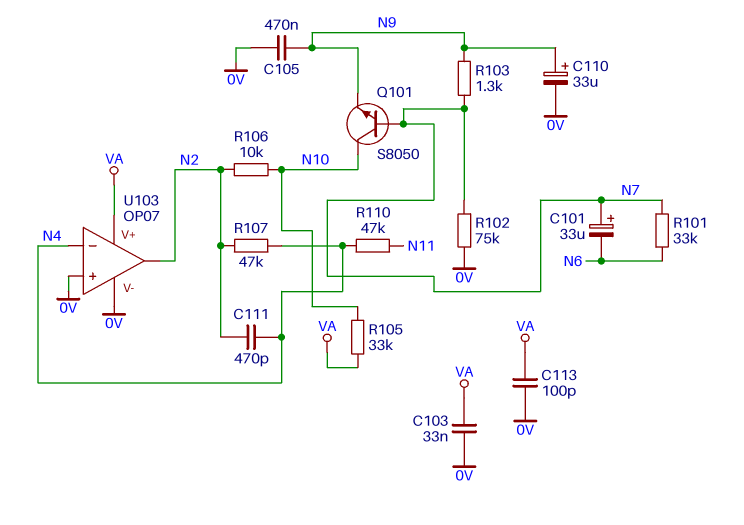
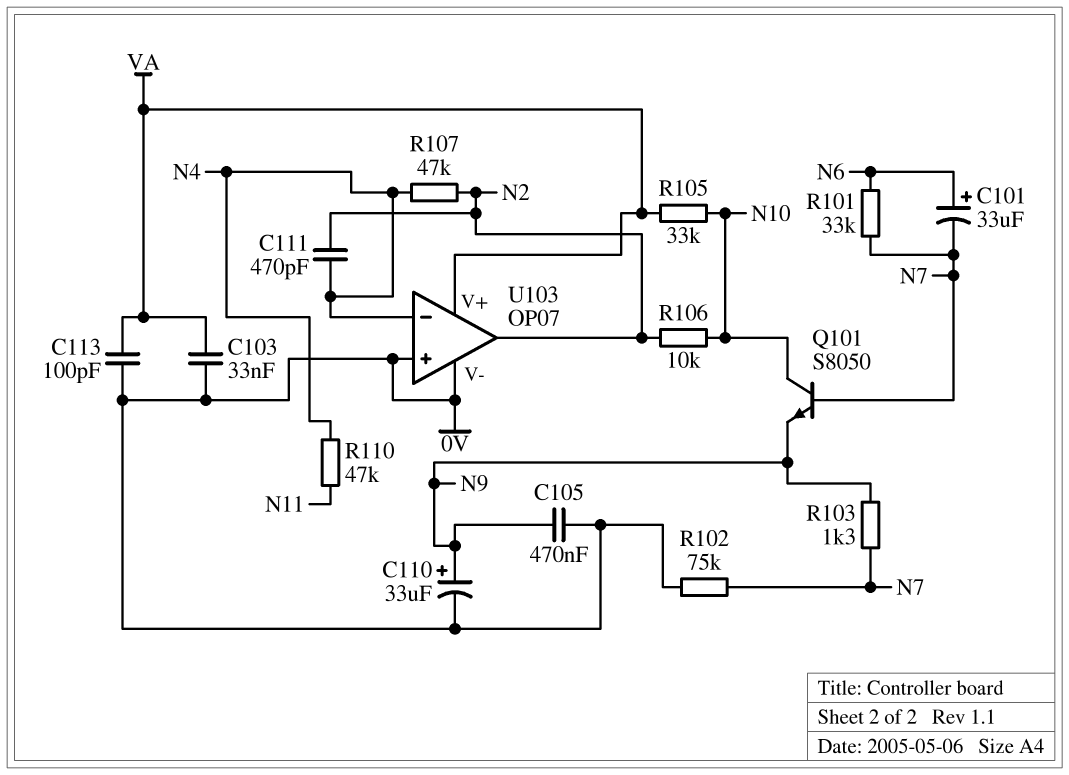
C101: 33uF (plus N7, minus N6) -> 33uF (plus N6, minus N7)

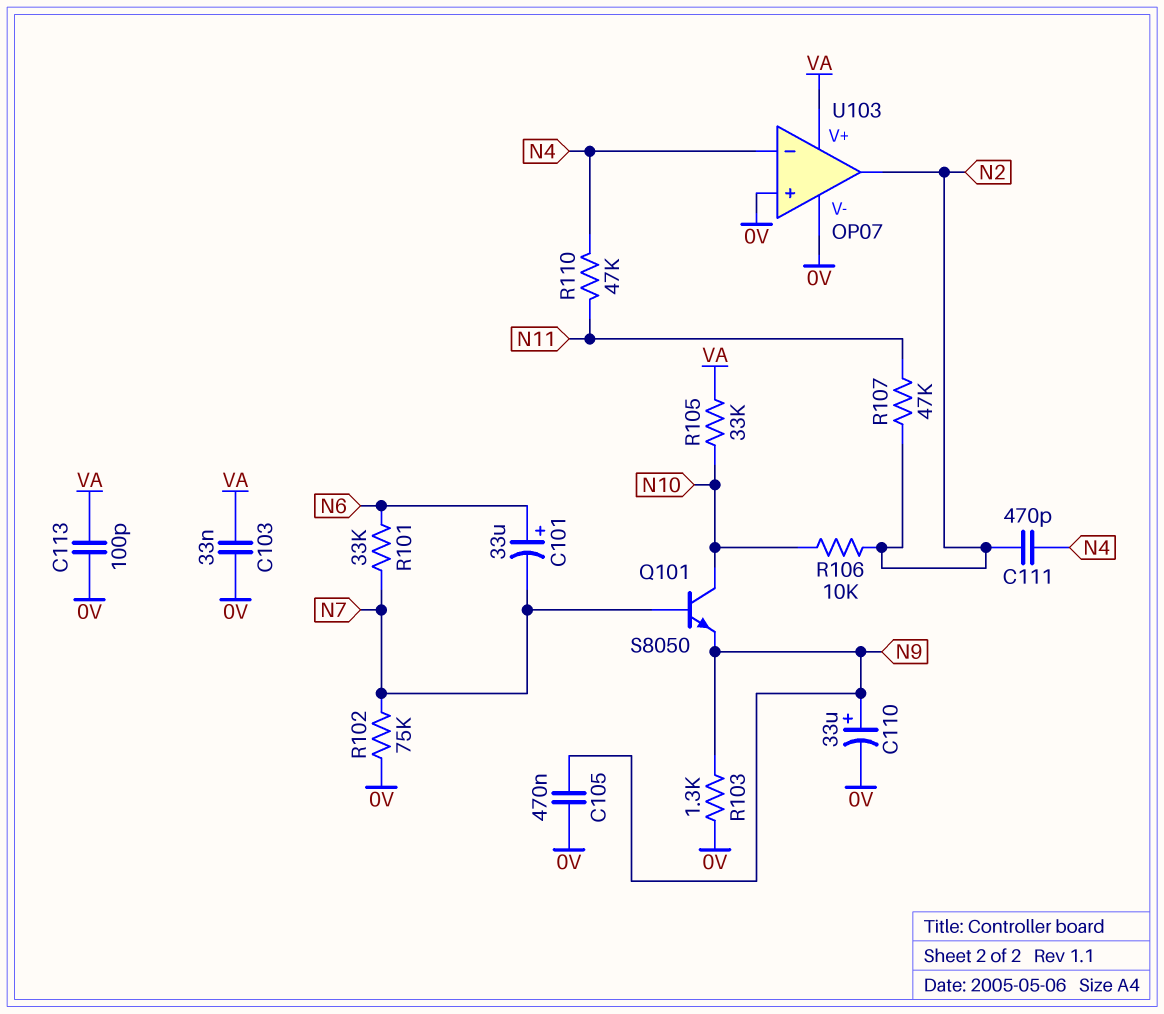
R103: 1.3k (N7, N9) -> 1.3k (0V, N9)
R107: 47k (N2, N4) -> 47k (N2, N11)

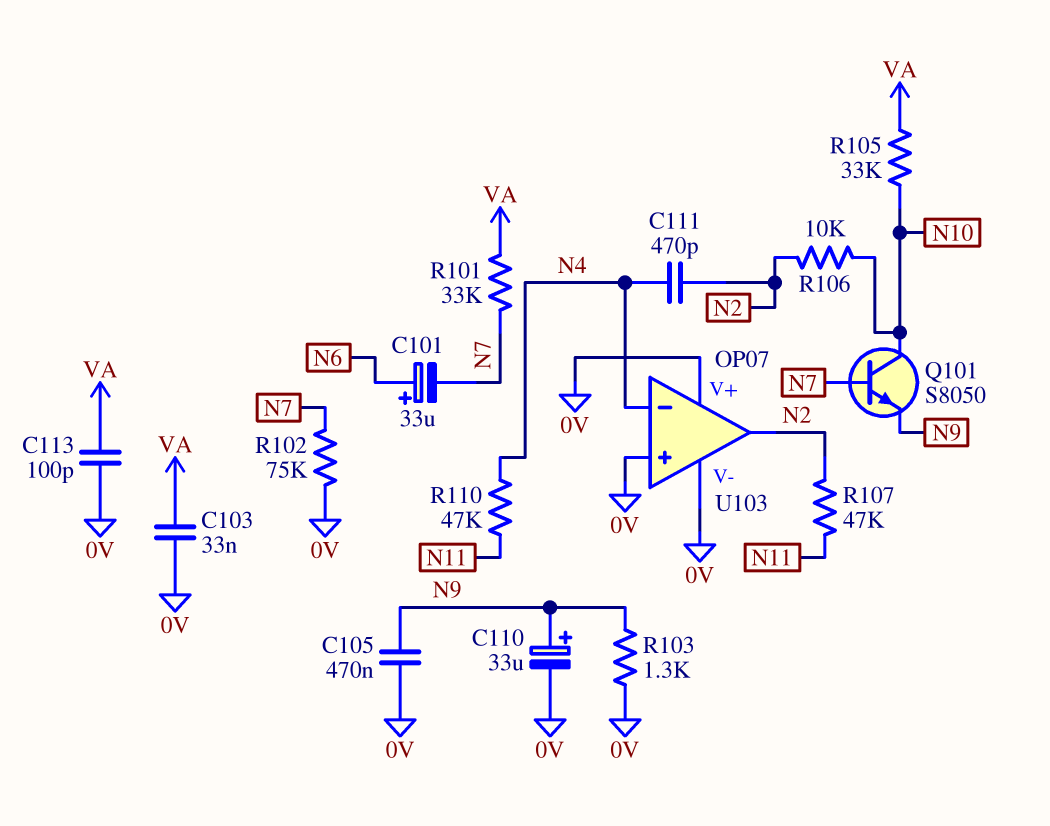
R101: 33k (N6, N7) -> 33k (N7, VA)
U103 pin V+: VA -> 0V

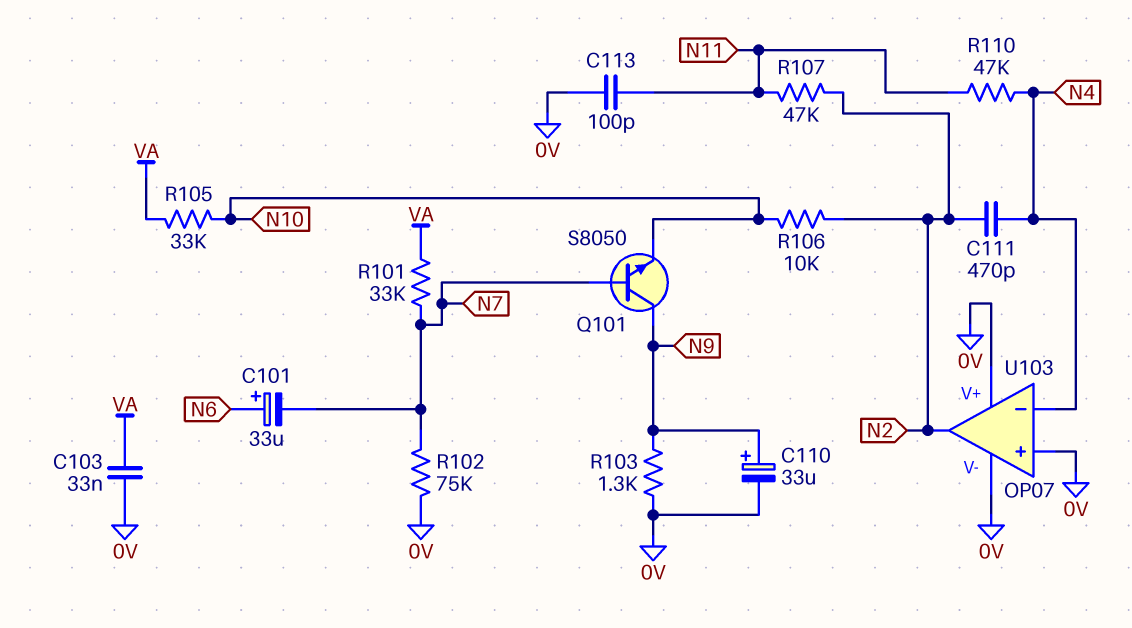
C105: 470nF (0V, N9) -> none
C113: 100pF (0V, VA) -> 100pF (0V, N11)
Q101: NPN S8050 (B N7, C N10, E N9) -> NPN S8050 (B N7, C N9, E N10)

